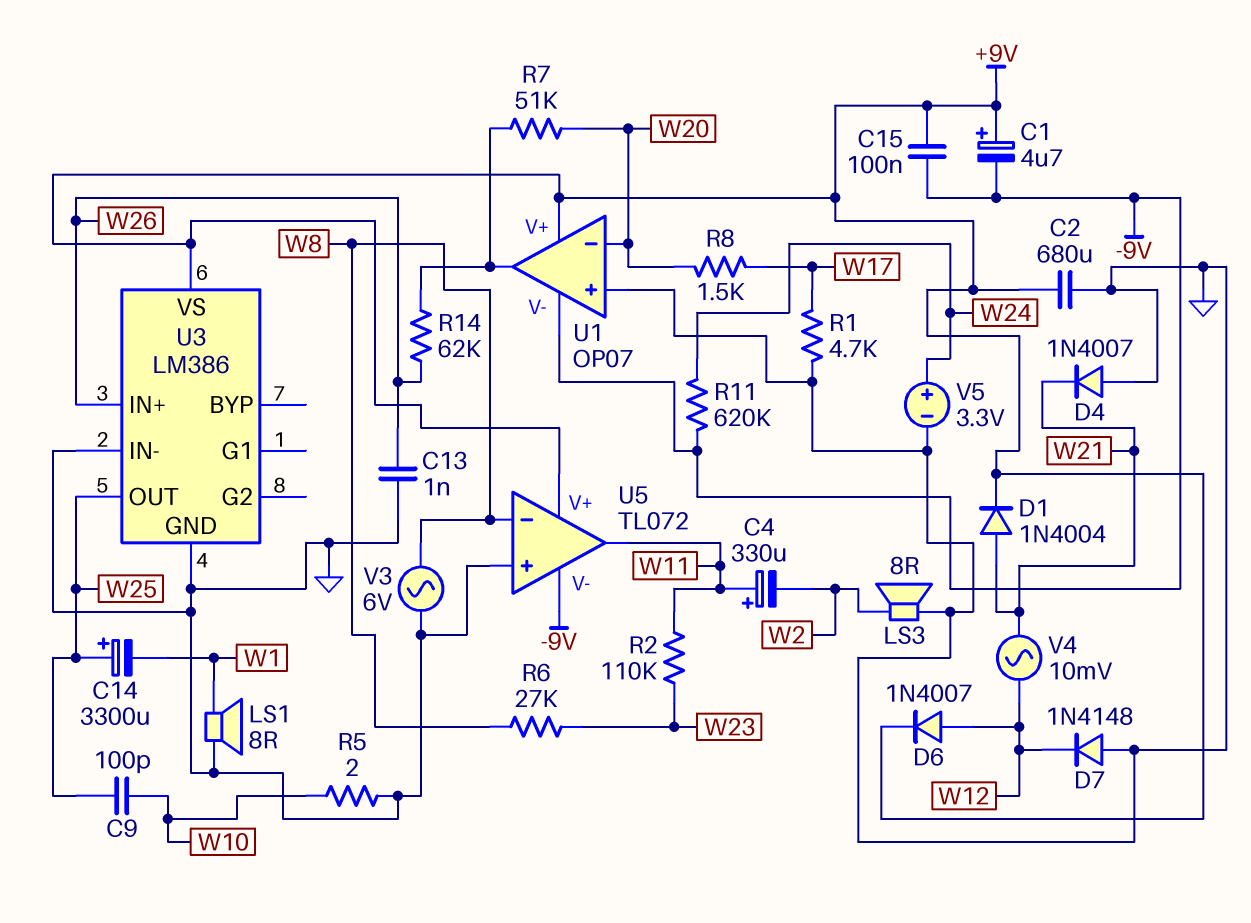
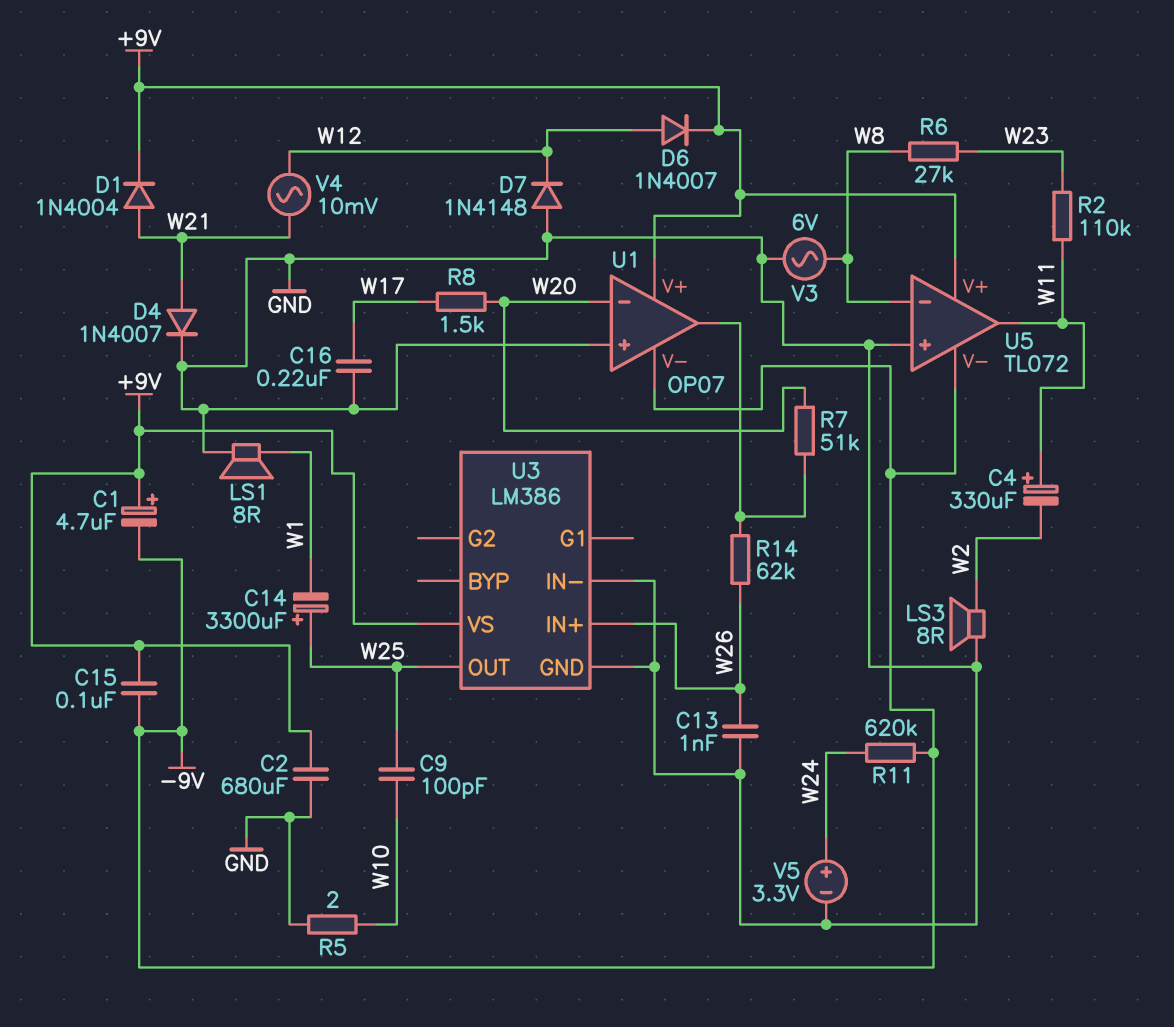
C16: none -> 220nF (GND, W17)
D4: diode 1N4007 (A GND, K W21) -> diode 1N4007 (A W21, K GND)
R1: 4.7k (GND, W17) -> none

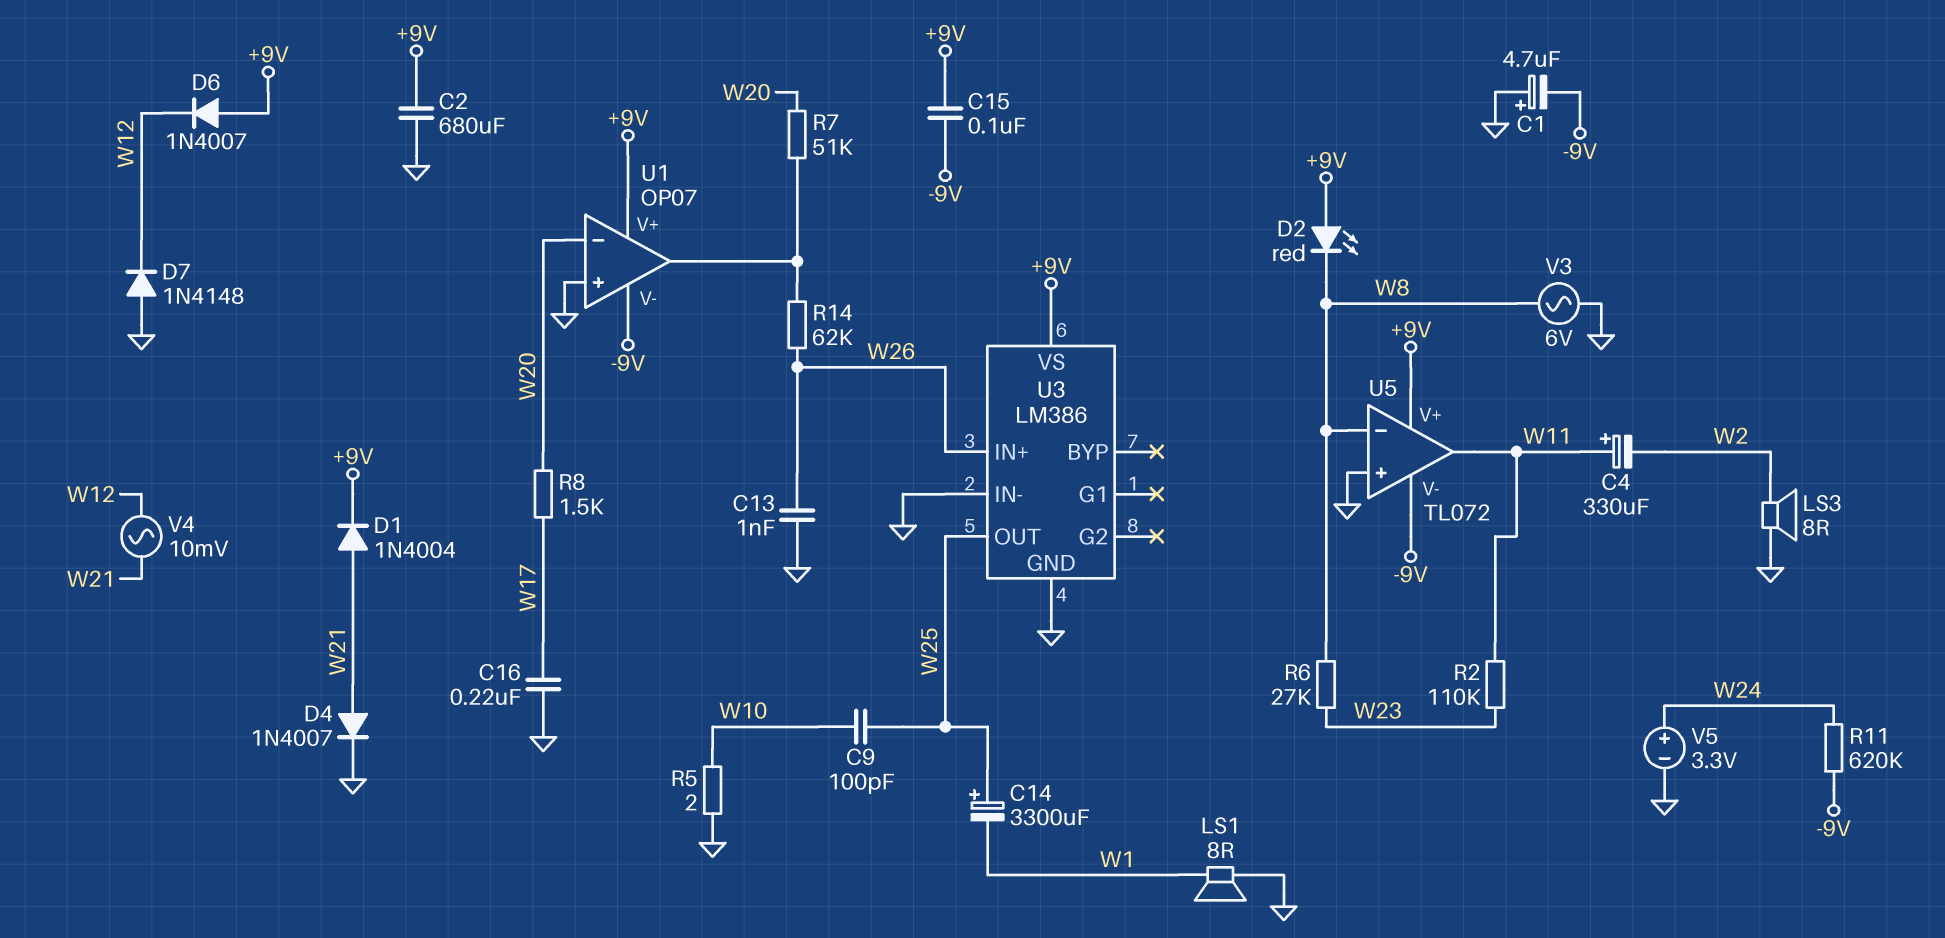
C1: 4.7uF (plus +9V, minus -9V) -> 4.7uF (plus GND, minus -9V)
D2: none -> LED red (A +9V, K W8)
D6: diode 1N4007 (A W12, K +9V) -> diode 1N4007 (A +9V, K W12)

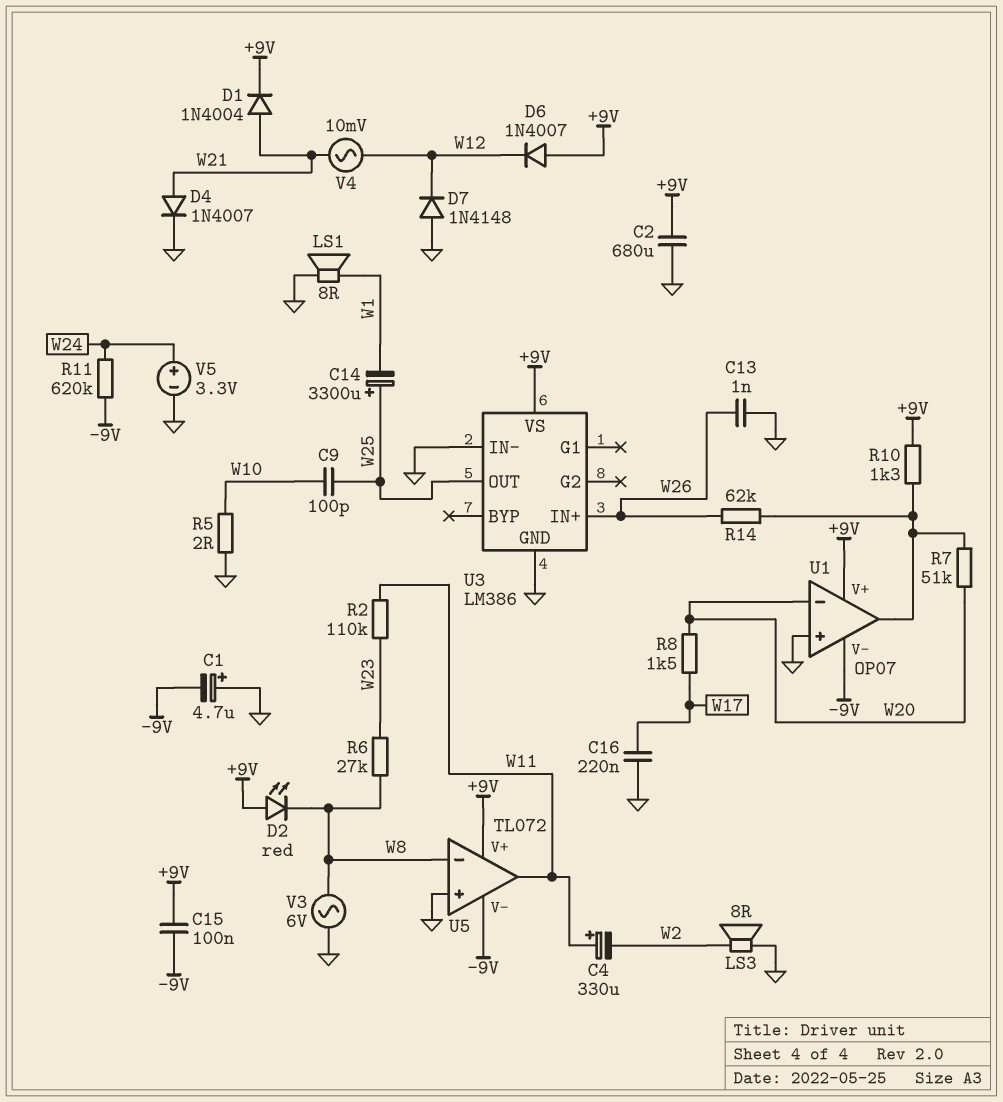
R10: none -> 1.3k (+9V, U1/out)

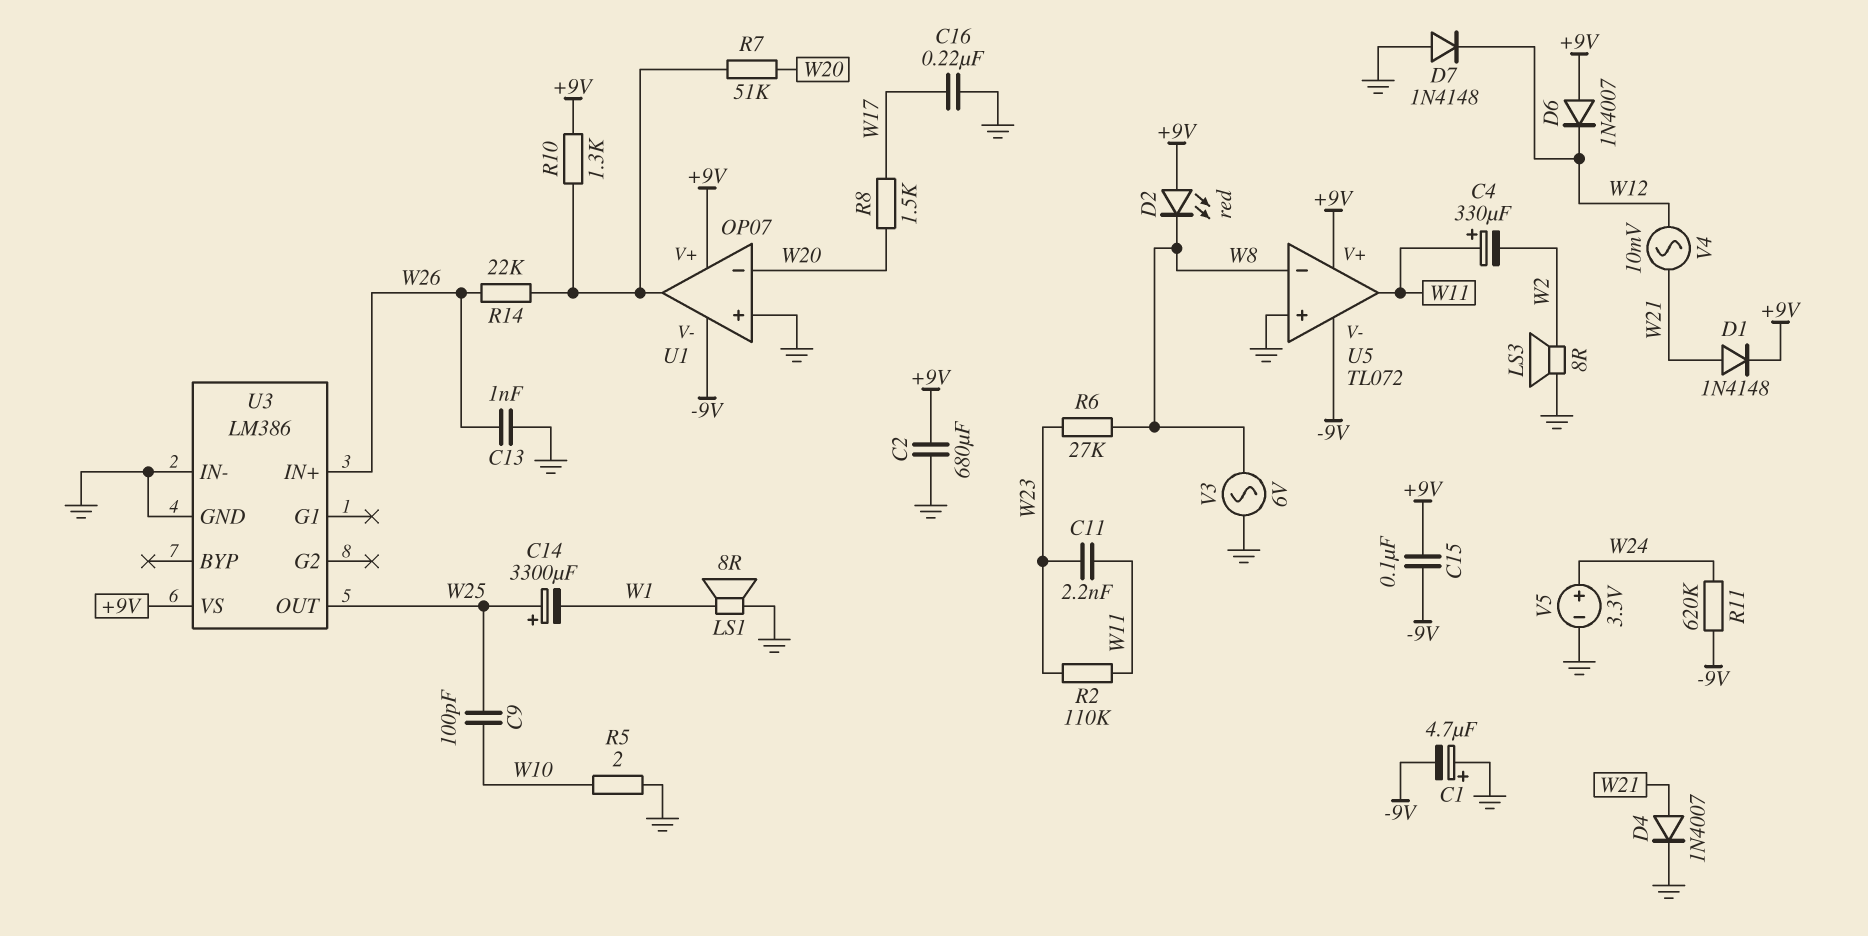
C11: none -> 2.2nF (W11, W23)
D1: diode 1N4004 (A W21, K +9V) -> diode 1N4148 (A W21, K +9V)
R14: 62k (U1/out, W26) -> 22k (U1/out, W26)

